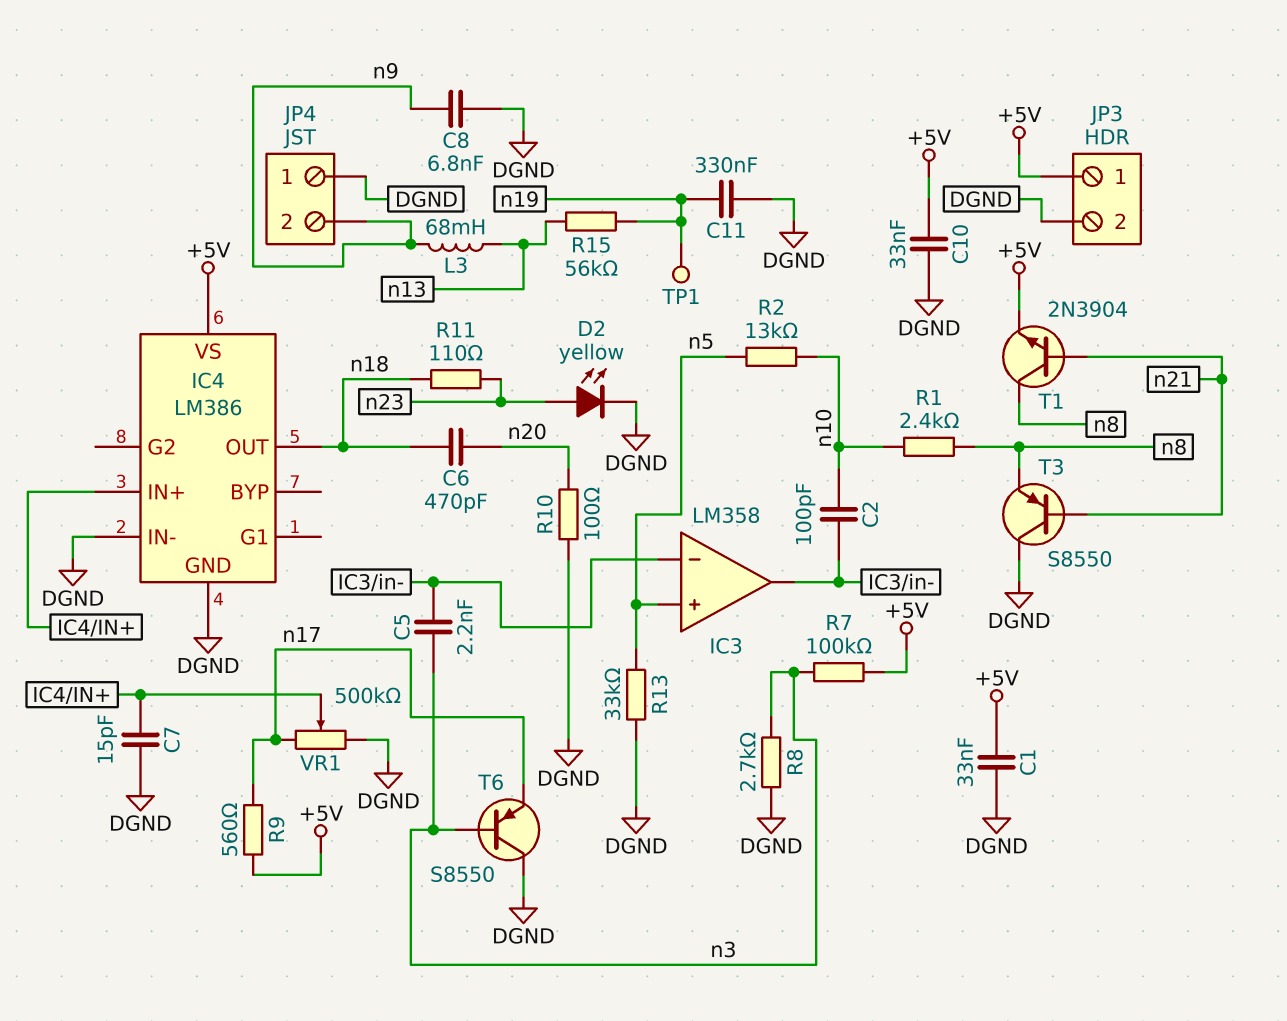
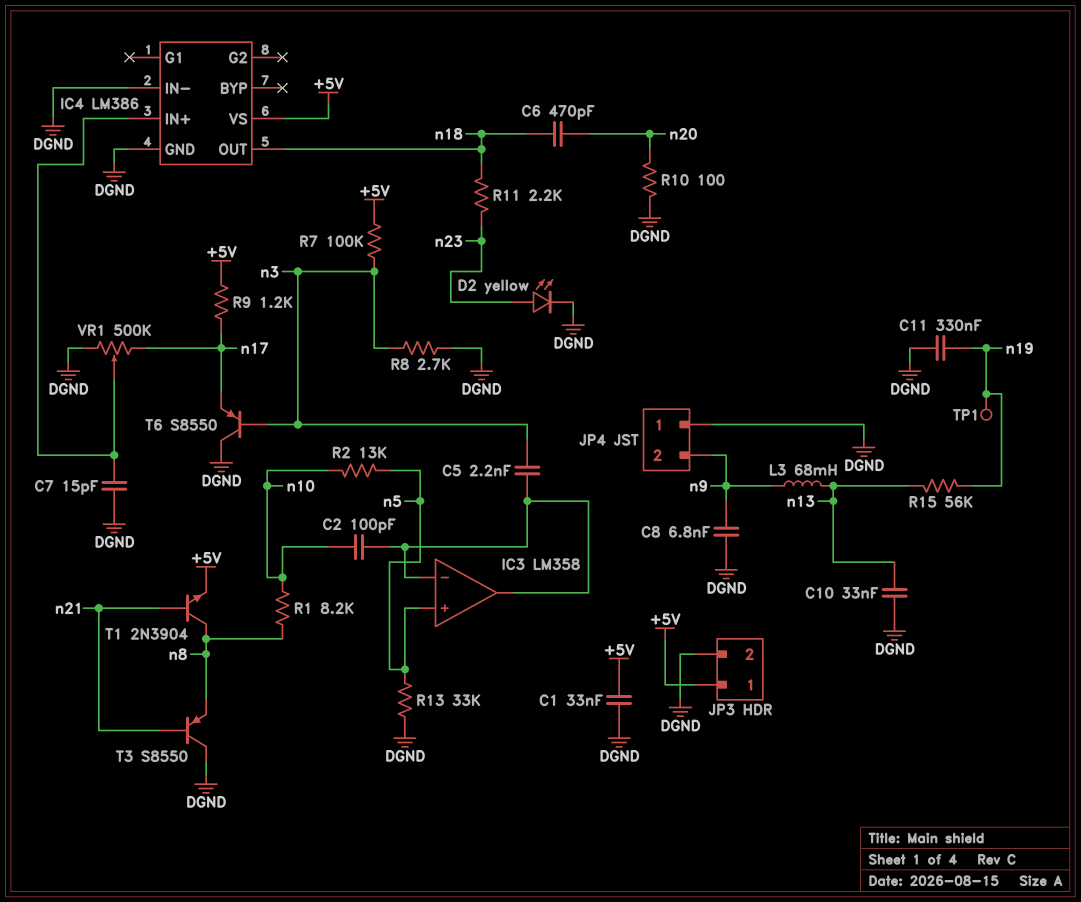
C10: 33nF (+5V, DGND) -> 33nF (DGND, n13)
R1: 2.4k (n8, n10) -> 8.2k (n8, n10)
R9: 560 (+5V, n17) -> 1.2k (+5V, n17)
R11: 110 (n18, n23) -> 2.2k (n18, n23)

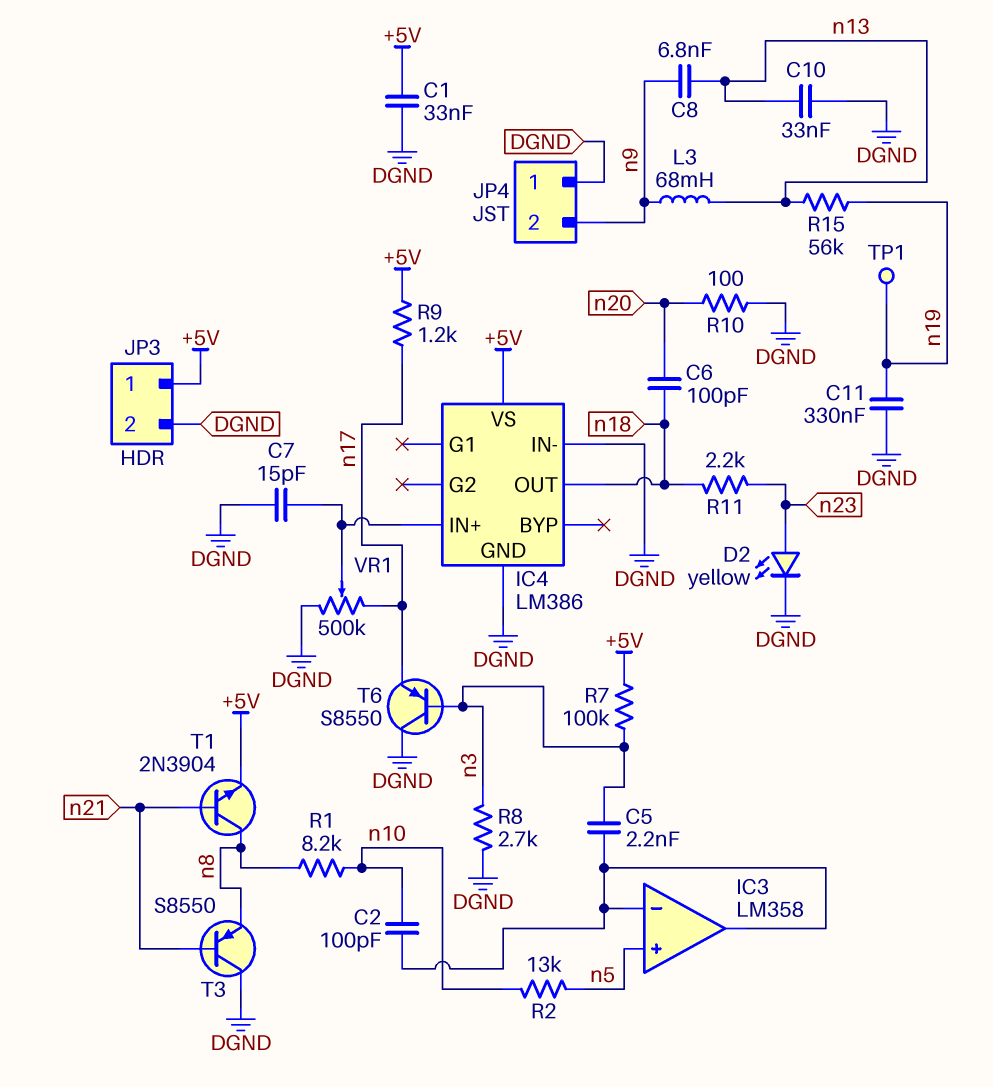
C6: 470pF (n18, n20) -> 100pF (n18, n20)
C8: 6.8nF (DGND, n9) -> 6.8nF (n9, n13)
R13: 33k (DGND, n5) -> none

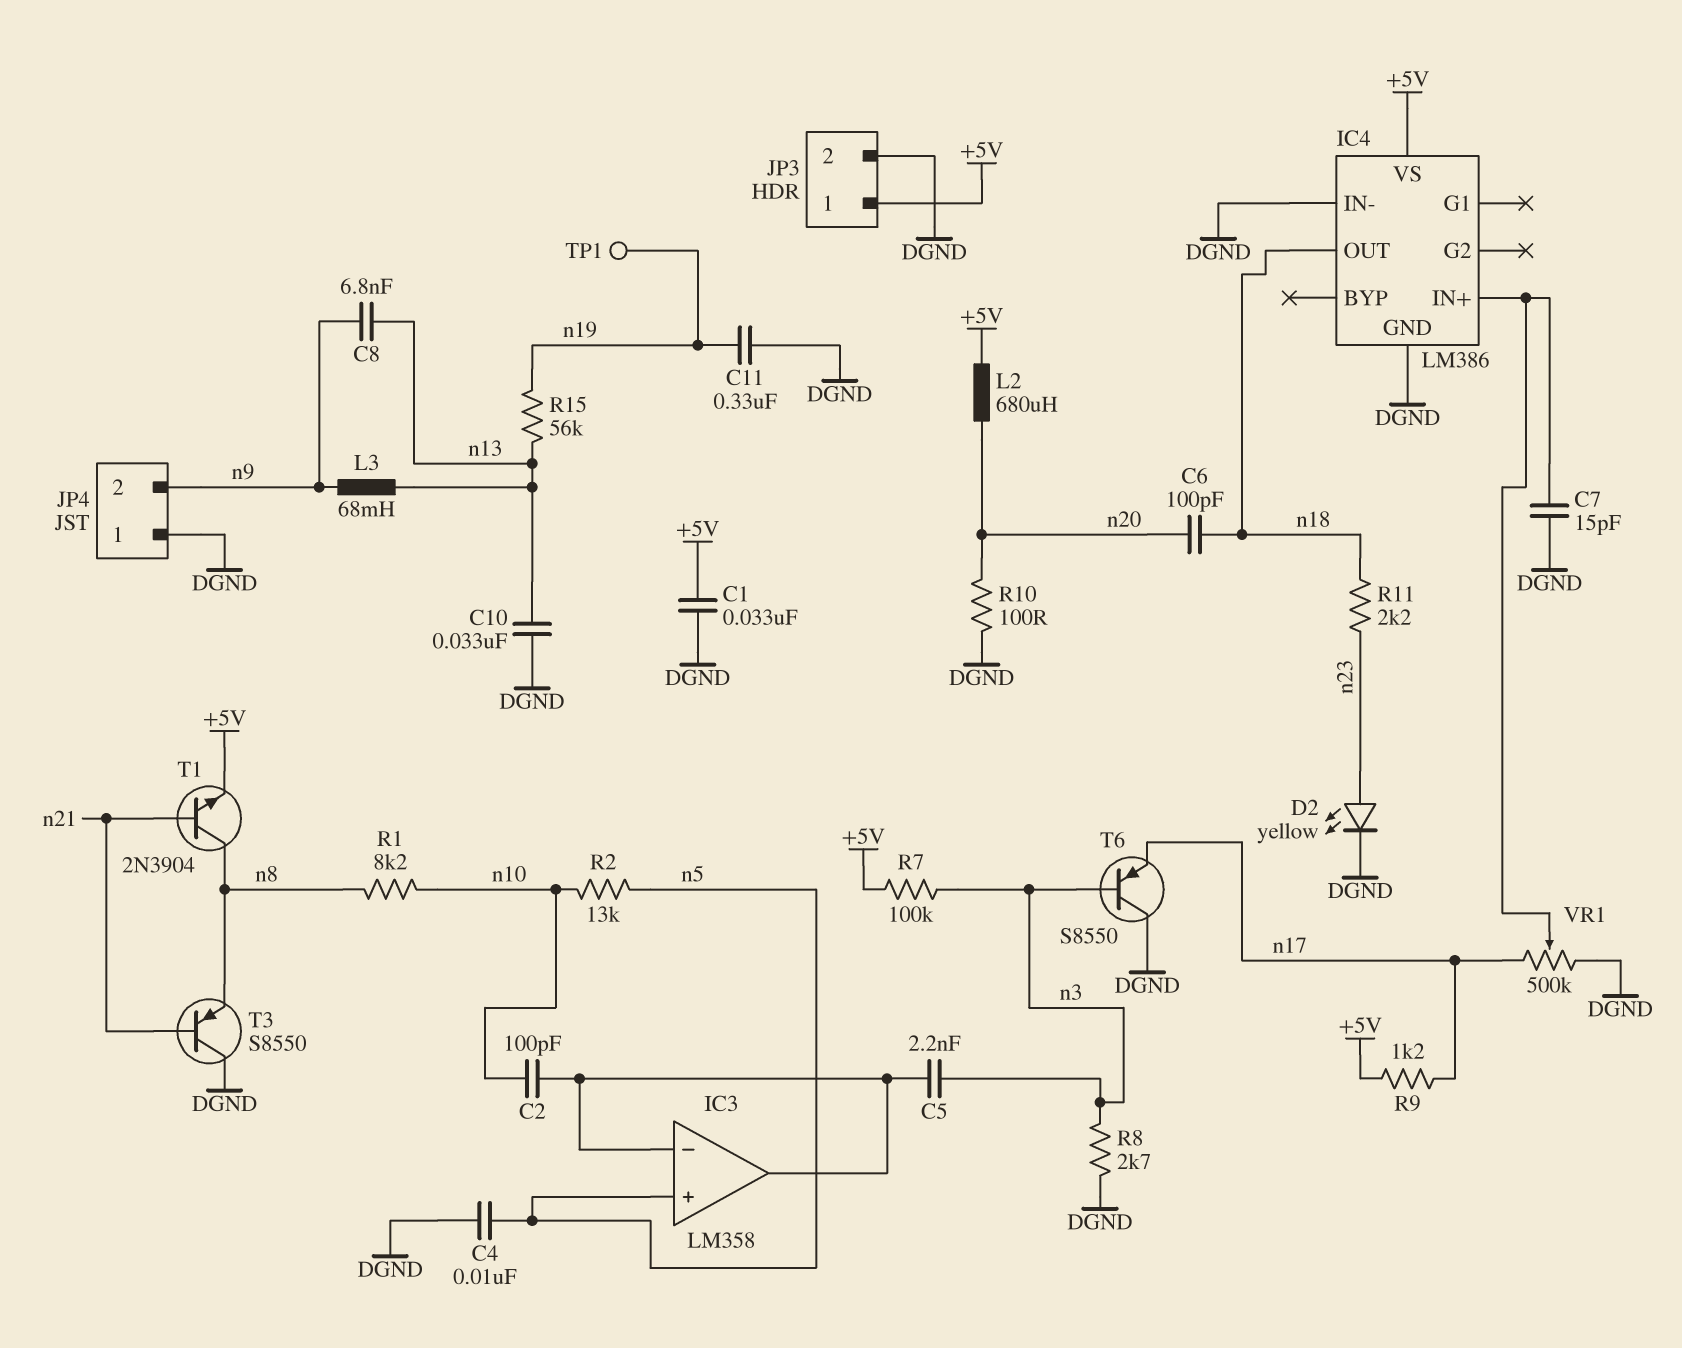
C4: none -> 10nF (DGND, n5)
L2: none -> 680uH (+5V, n20)

